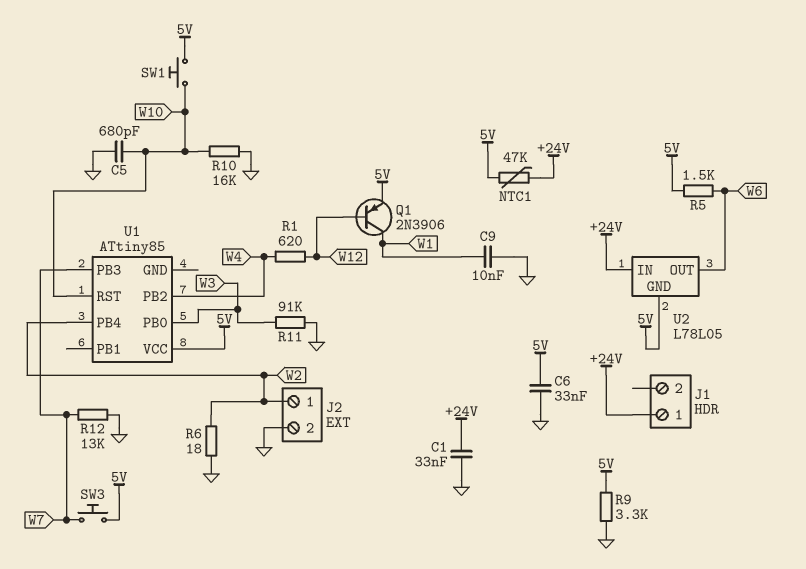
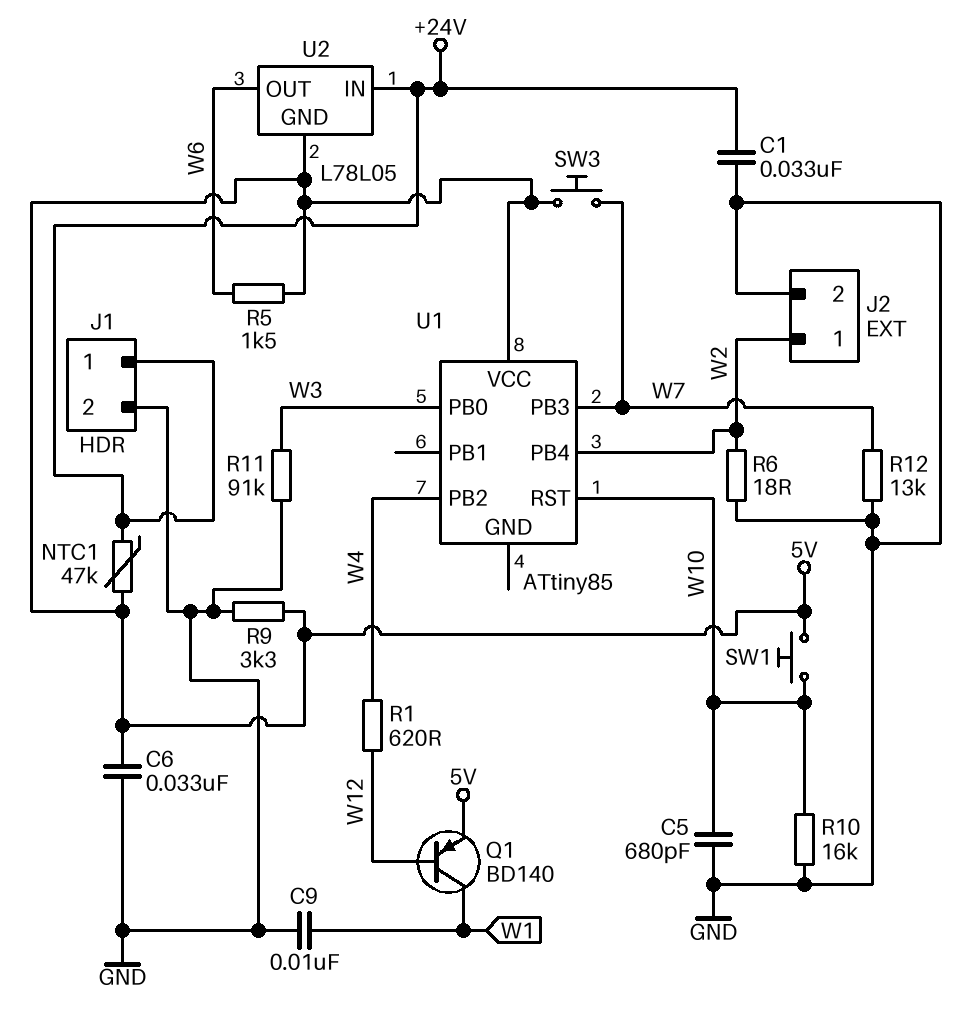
J1 pin 2: none -> GND
Q1: PNP 2N3906 (B W12, C W1, E 5V) -> PNP BD140 (B W12, C W1, E 5V)

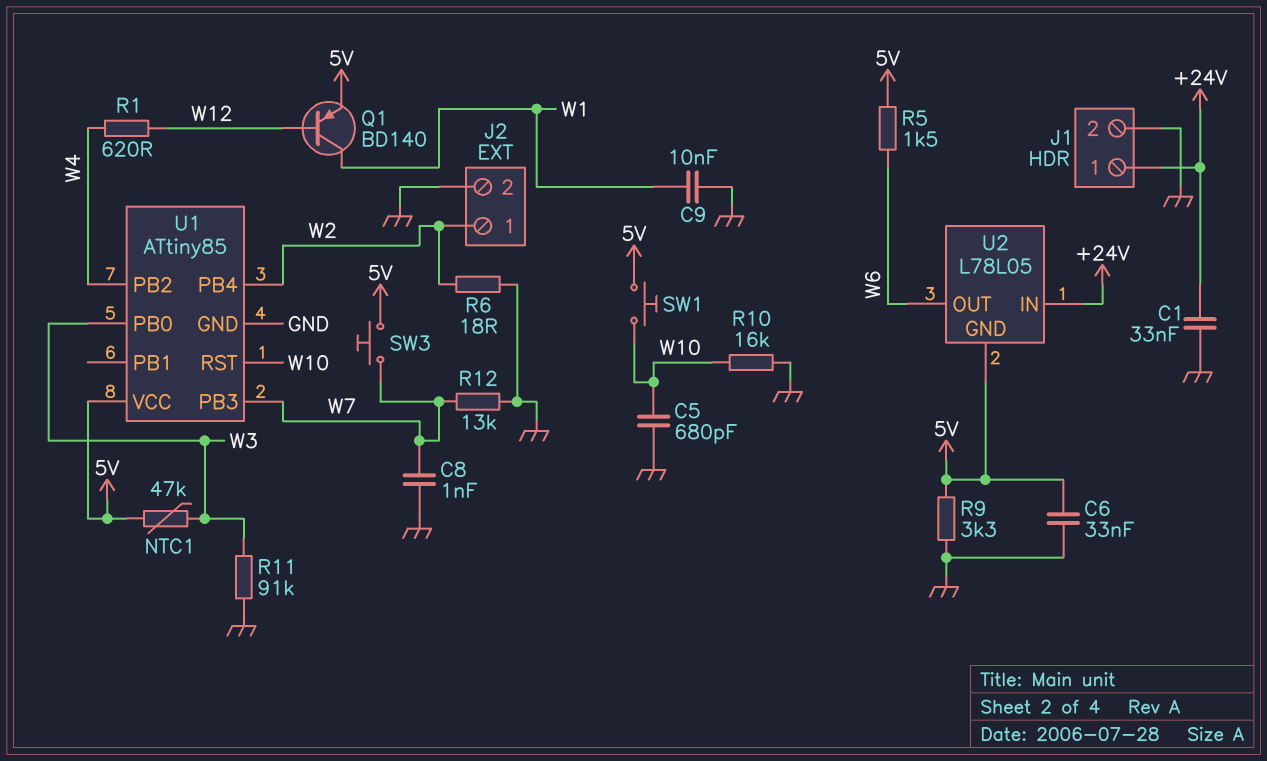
C8: none -> 1nF (GND, W7)
NTC1: 47k (+24V, 5V) -> 47k (5V, W3)
U1 pin GND: none -> GND

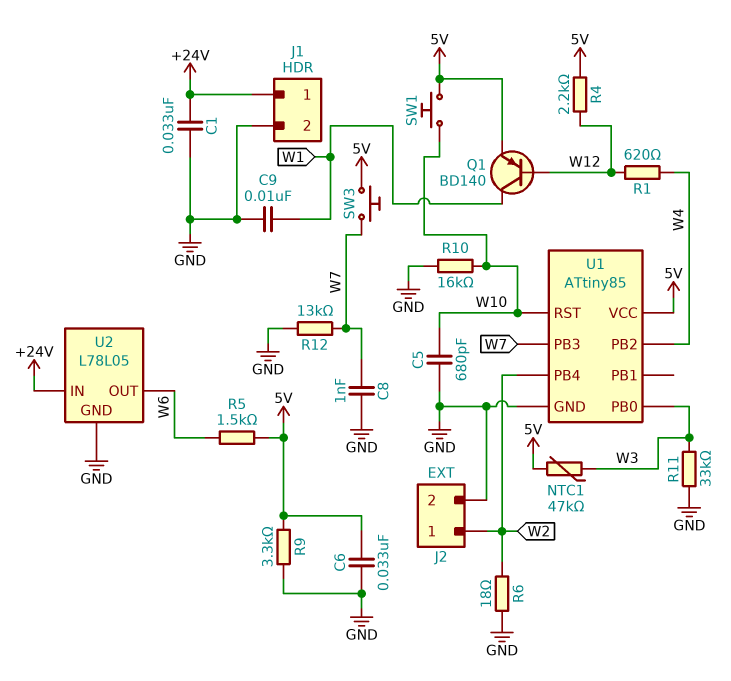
R4: none -> 2.2k (5V, W12)
R11: 91k (GND, W3) -> 33k (GND, W3)
U2 pin GND: 5V -> GND

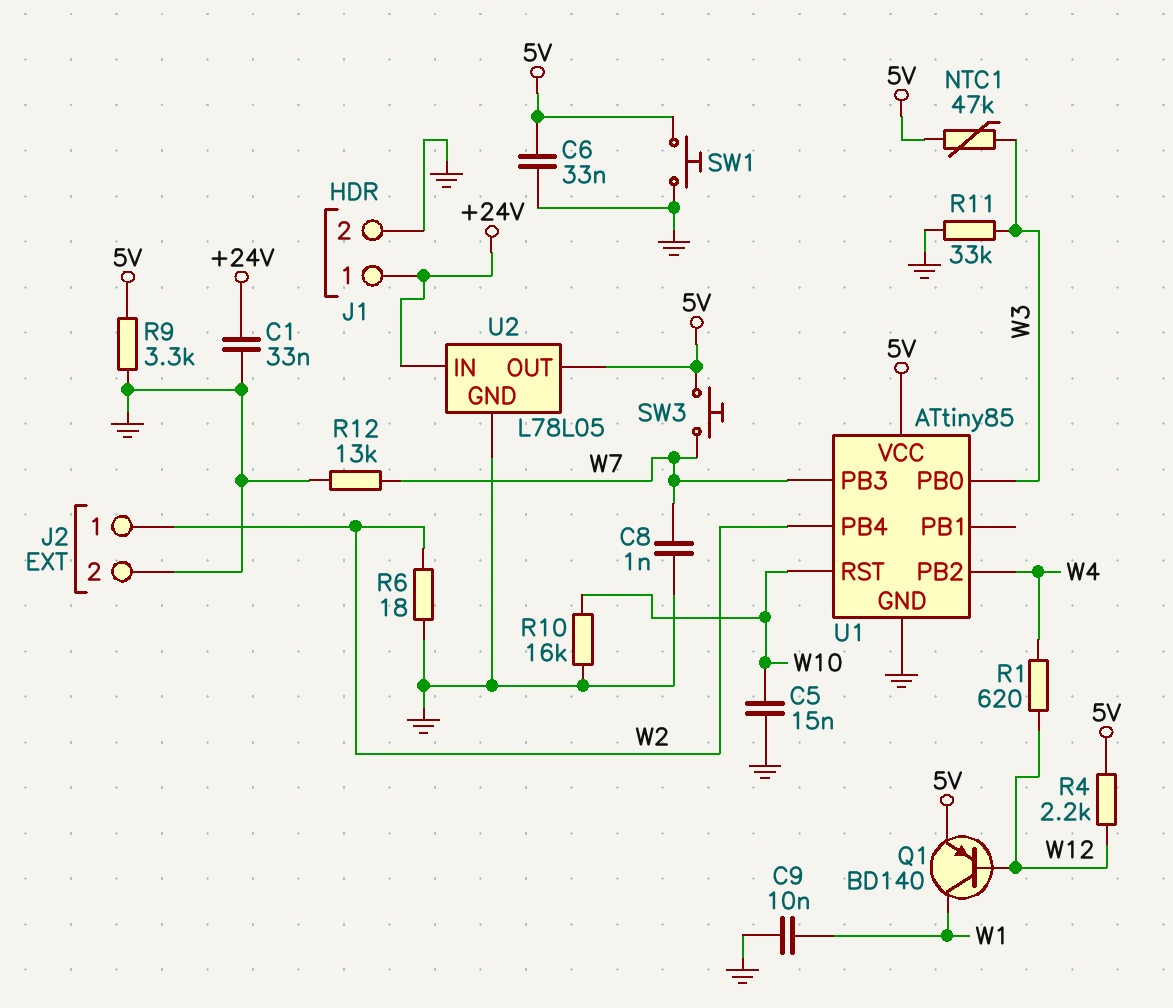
C5: 680pF (GND, W10) -> 15nF (GND, W10)
R5: 1.5k (5V, W6) -> none
SW1: button (5V, W10) -> button (5V, GND)
U2 pin OUT: W6 -> 5V

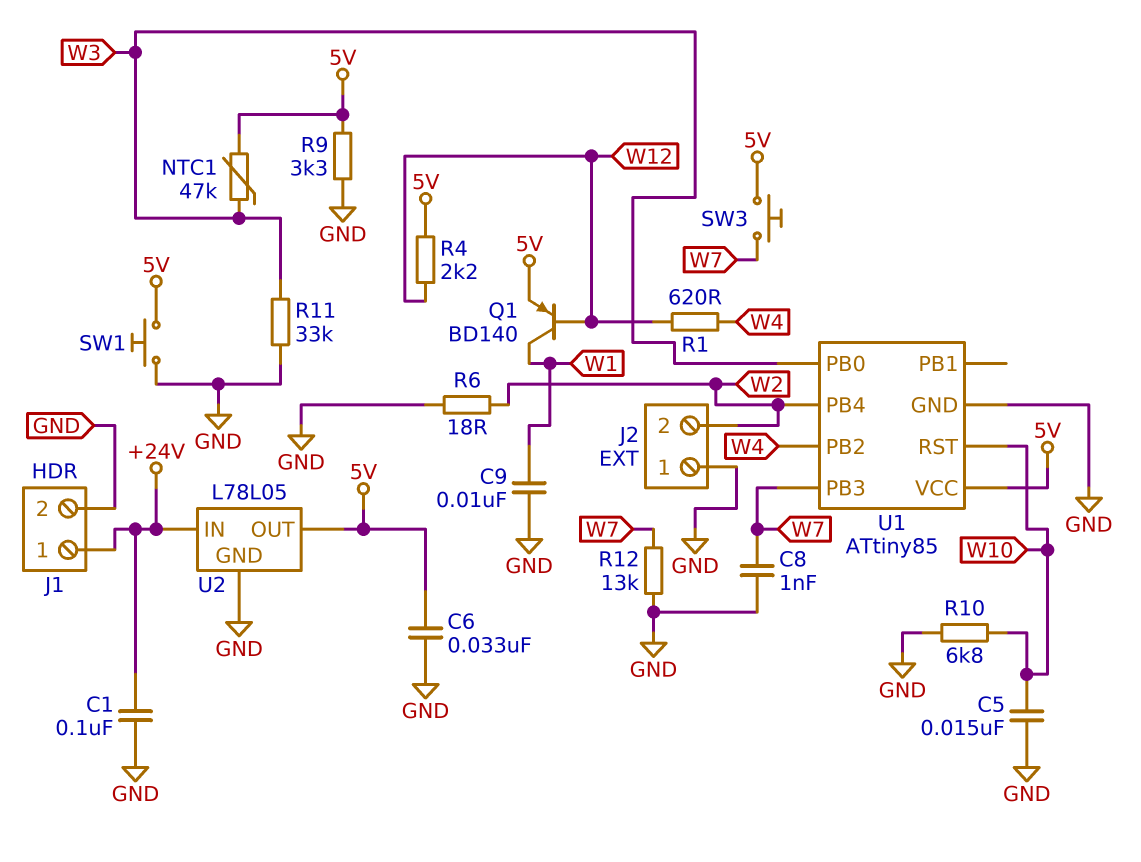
C1: 33nF (+24V, GND) -> 100nF (+24V, GND)
J2 pin 1: W2 -> GND
J2 pin 2: GND -> W2
R10: 16k (GND, W10) -> 6.8k (GND, W10)

